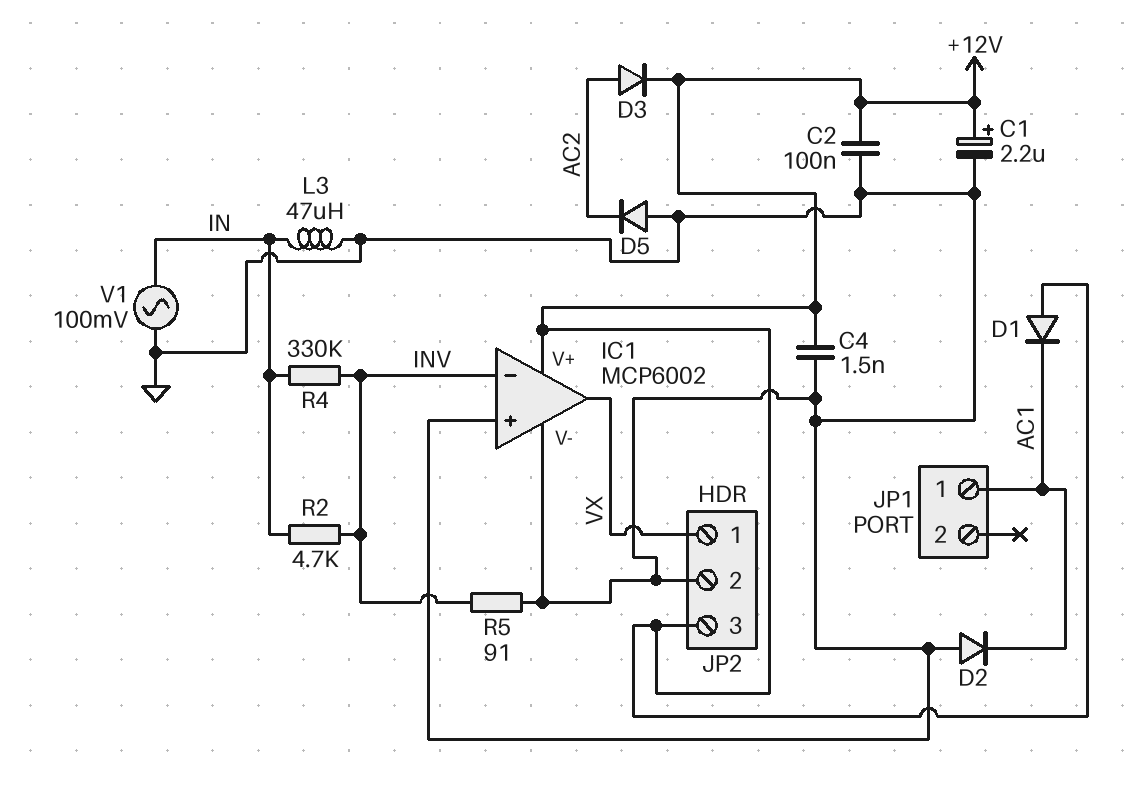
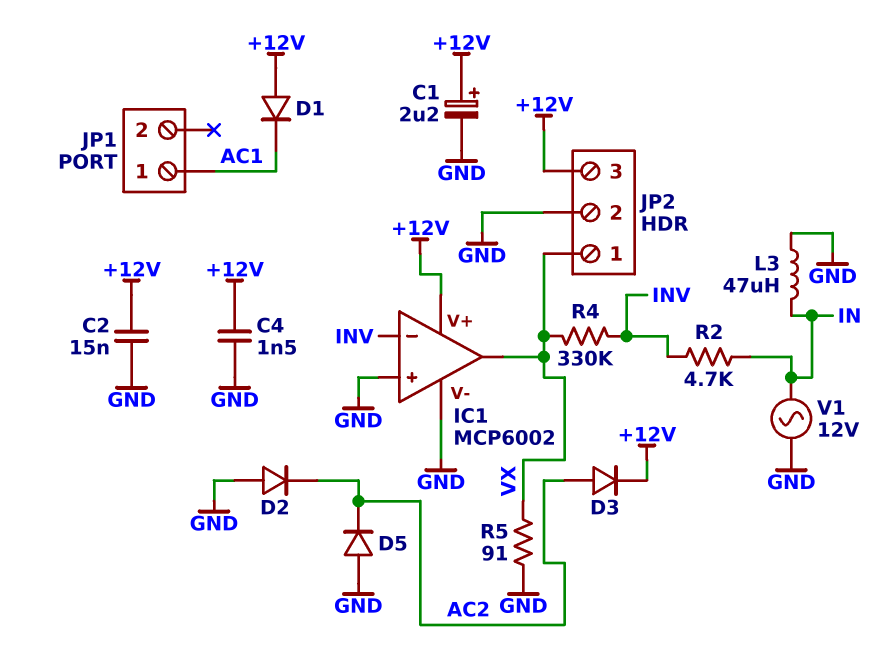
C2: 100nF (+12V, GND) -> 15nF (+12V, GND)
D2: diode (A GND, K AC1) -> diode (A GND, K AC2)
R4: 330k (IN, INV) -> 330k (INV, VX)
R5: 91 (GND, INV) -> 91 (GND, VX)
V1: AC 100mV (GND, IN) -> AC 12V (GND, IN)

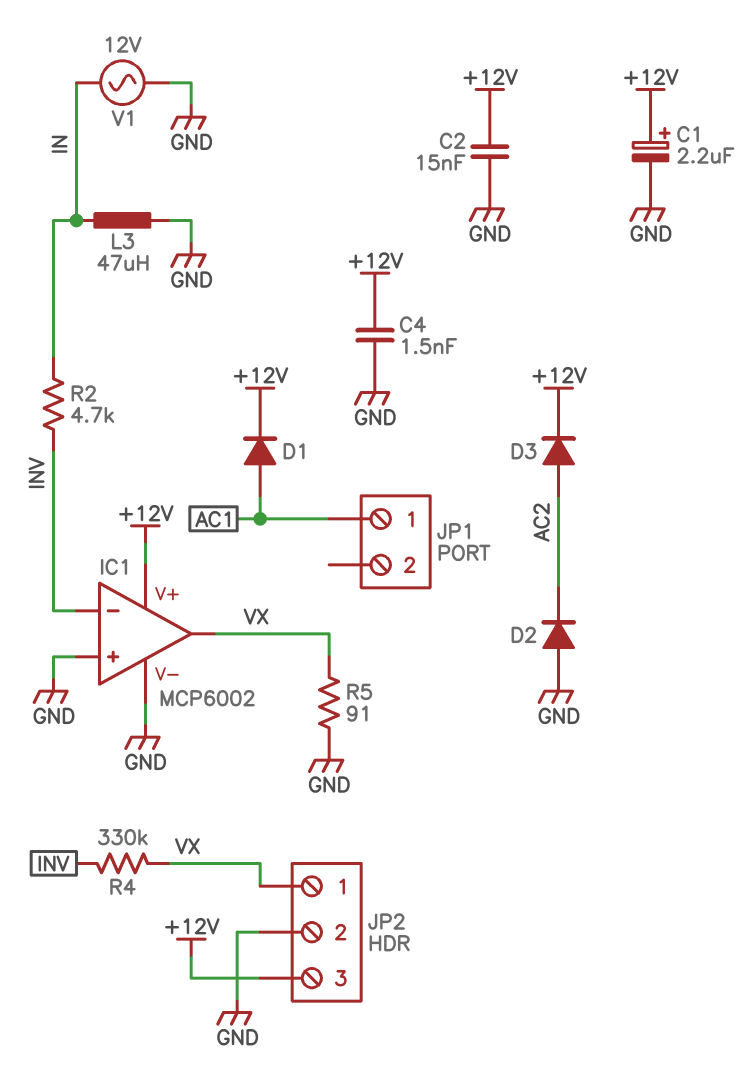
D1: diode (A +12V, K AC1) -> diode (A AC1, K +12V)
D5: diode (A GND, K AC2) -> none

